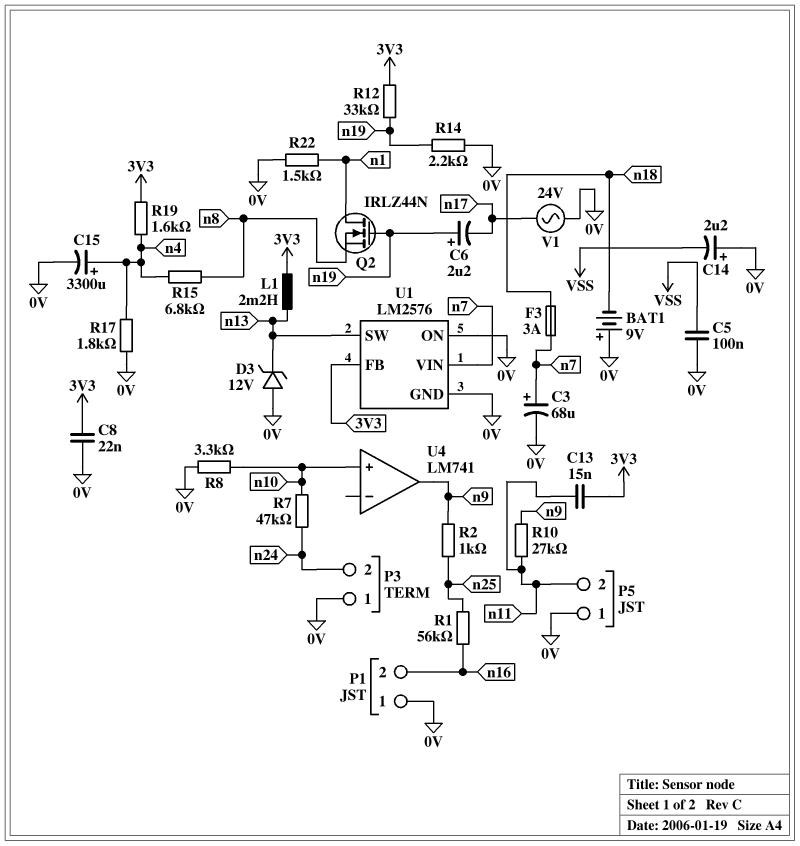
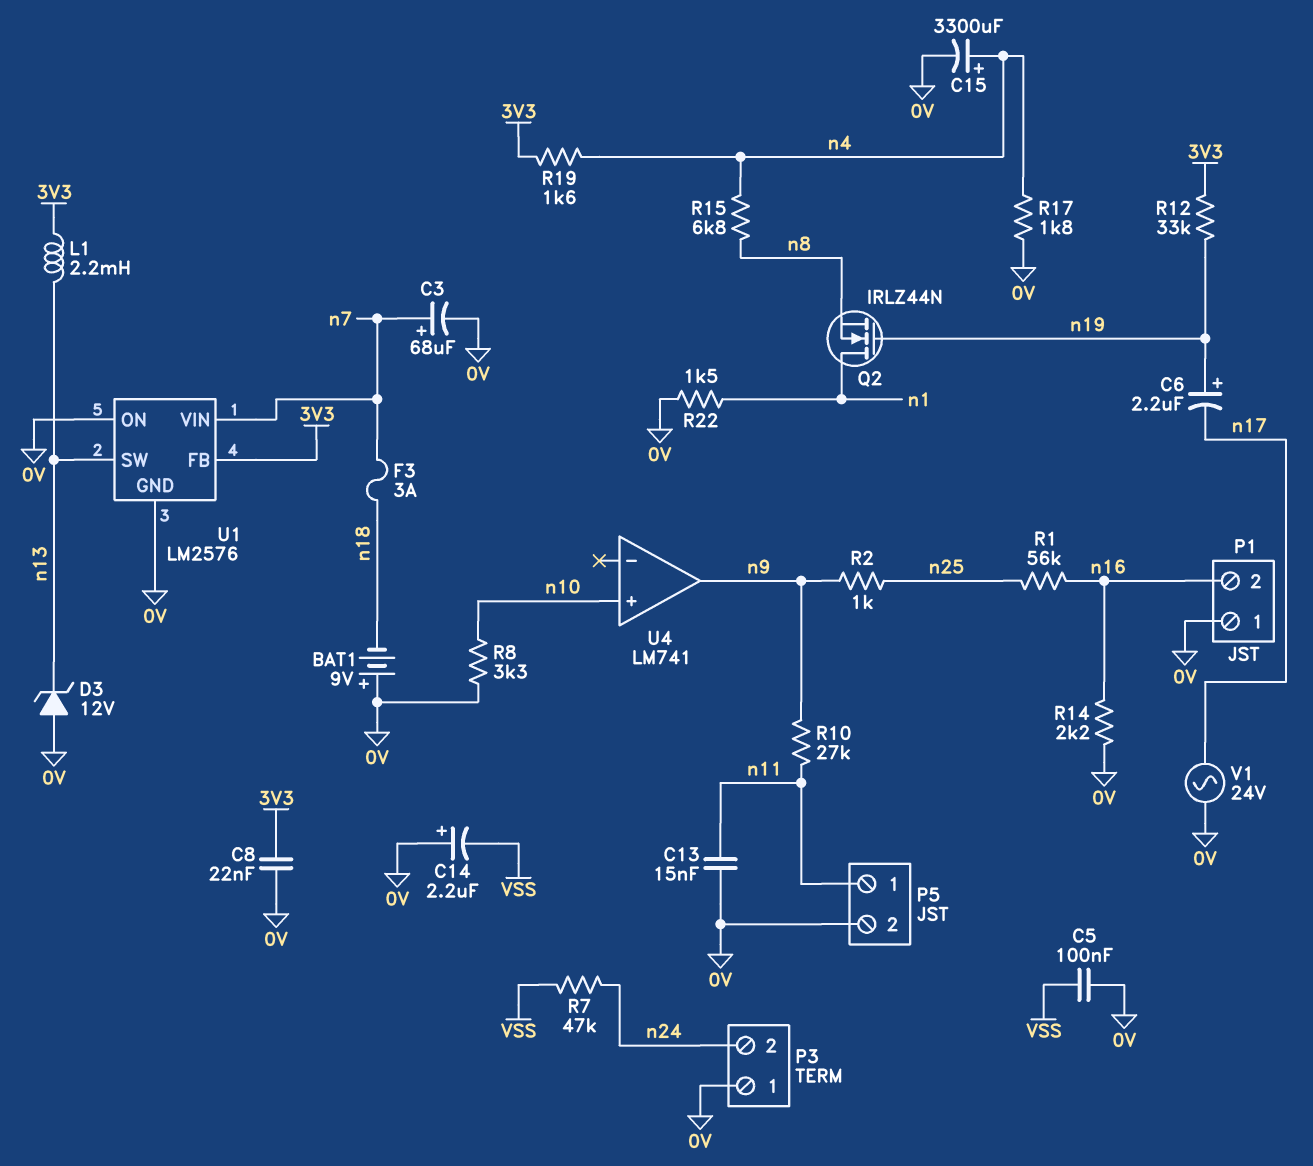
C13: 15nF (3V3, n11) -> 15nF (0V, n11)
P5 pin 1: 0V -> n11
P5 pin 2: n11 -> 0V
R7: 47k (n10, n24) -> 47k (VSS, n24)
R14: 2.2k (0V, n19) -> 2.2k (0V, n16)

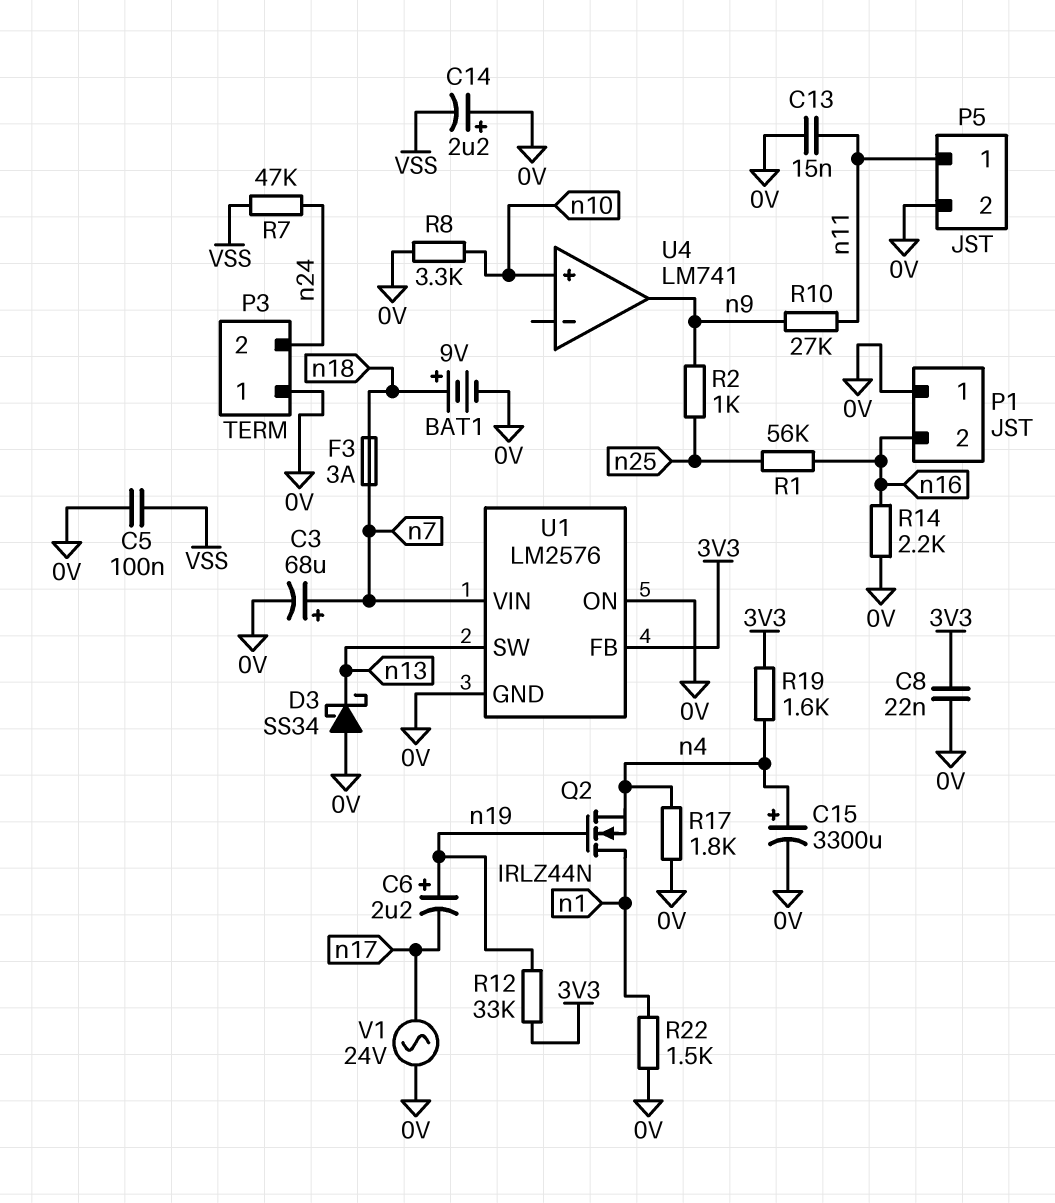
BAT1: 9V (plus 0V, minus n18) -> 9V (plus n18, minus 0V)
D3: zener 12V (A 0V, K n13) -> schottky SS34 (A 0V, K n13)
L1: 2.2mH (3V3, n13) -> none
Q2: NMOS IRLZ44N (G n19, D n1, S n8) -> NMOS IRLZ44N (G n19, D n1, S n4)
R15: 6.8k (n4, n8) -> none

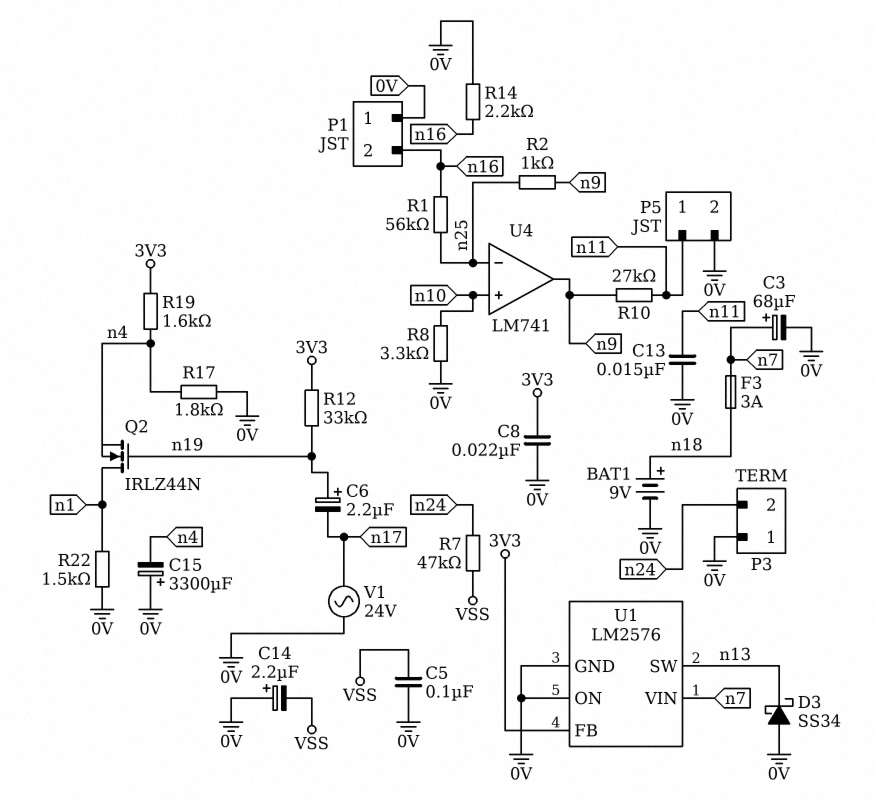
C15: 3300uF (plus n4, minus 0V) -> 3300uF (plus 0V, minus n4)
U4 pin in-: none -> n25

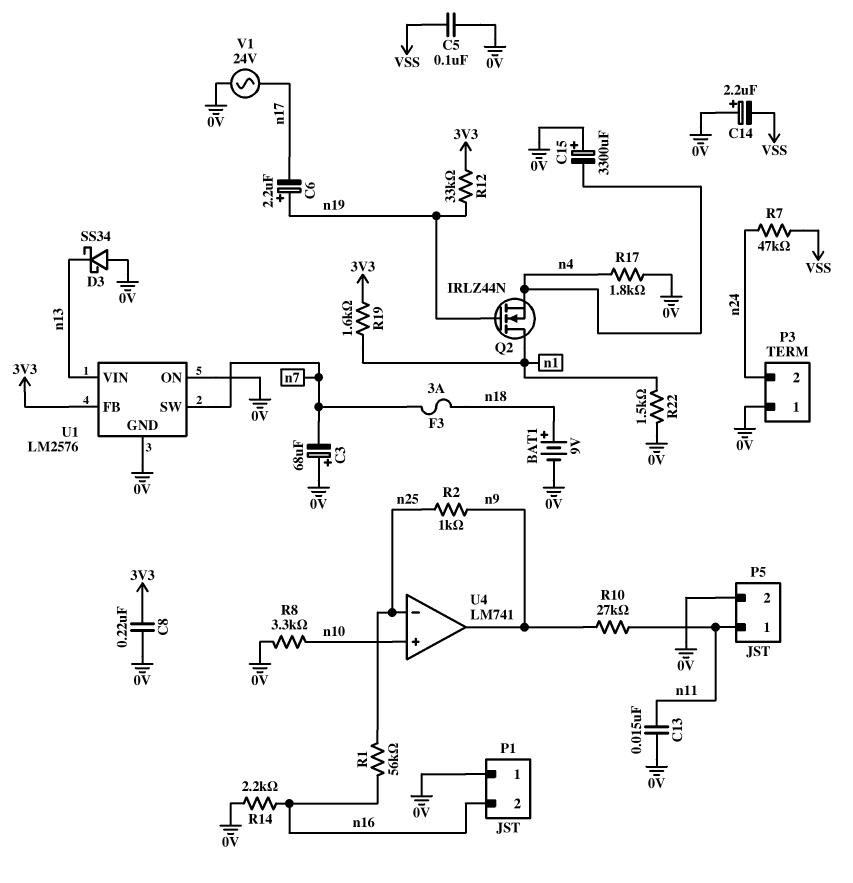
C3: 68uF (plus n7, minus 0V) -> 68uF (plus 0V, minus n7)
C8: 22nF (0V, 3V3) -> 220nF (0V, 3V3)
R19: 1.6k (3V3, n4) -> 1.6k (3V3, n1)
U1 pin SW: n13 -> n7
U1 pin VIN: n7 -> n13

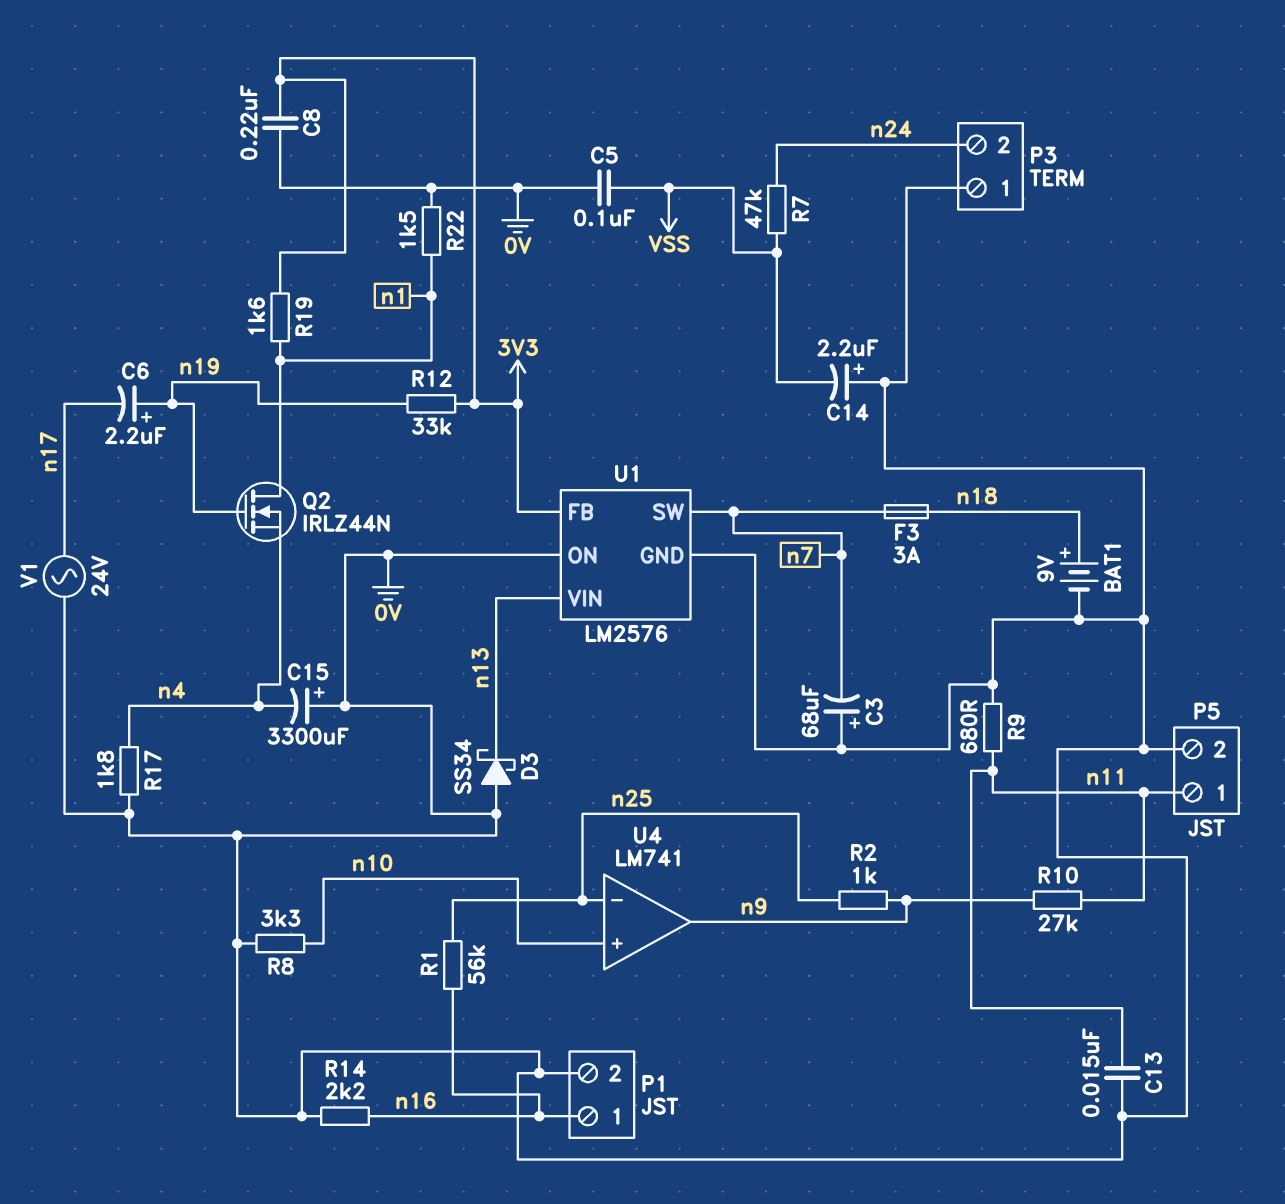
P1 pin 1: 0V -> n16
P1 pin 2: n16 -> 0V
R9: none -> 680 (0V, n11)

